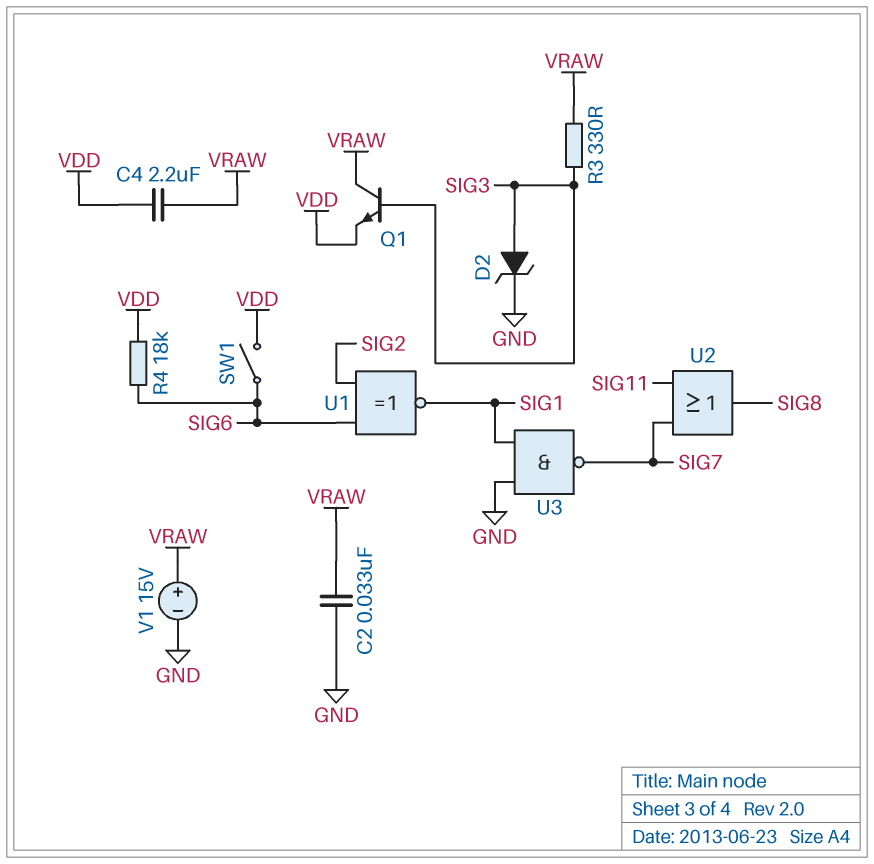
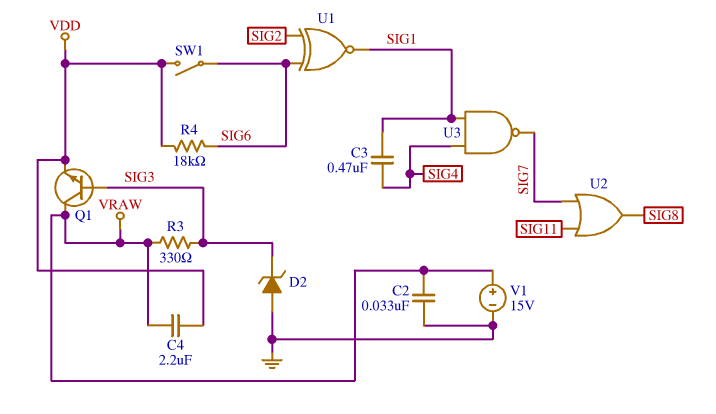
C3: none -> 470nF (SIG1, SIG4)
D2: zener (A SIG3, K GND) -> zener (A GND, K SIG3)
U3: NAND (in GND, in SIG1, out SIG7) -> NAND (in SIG1, in SIG4, out SIG7)

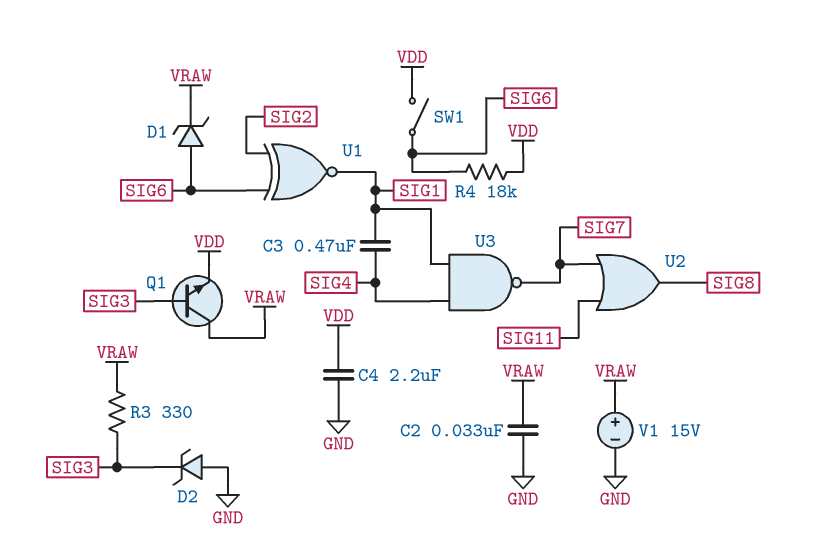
C4: 2.2uF (VDD, VRAW) -> 2.2uF (GND, VDD)
D1: none -> zener (A SIG6, K VRAW)

